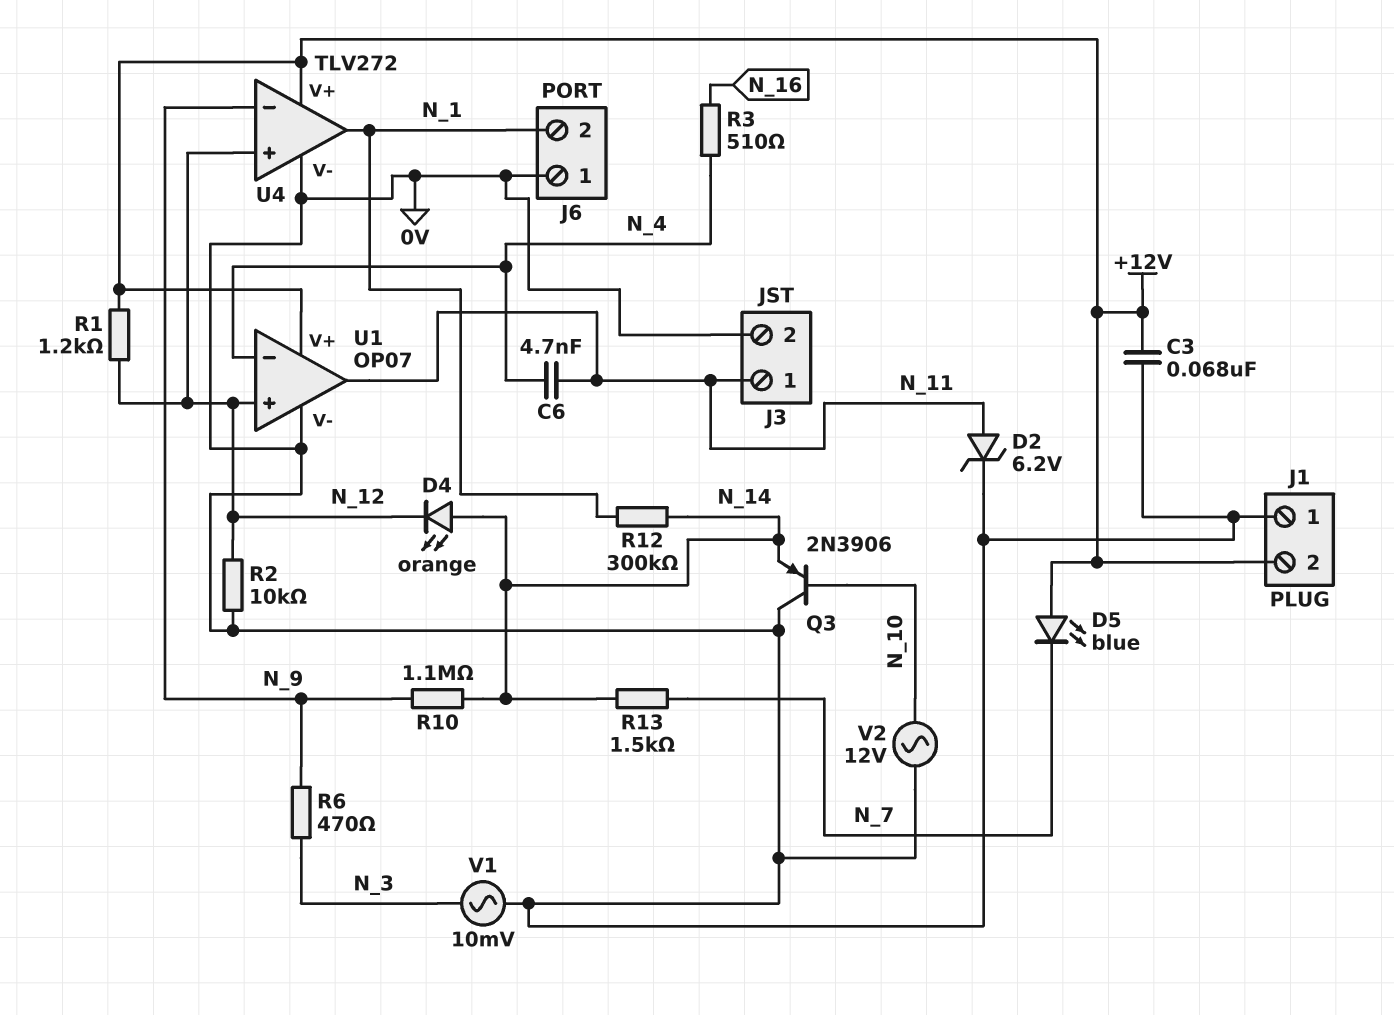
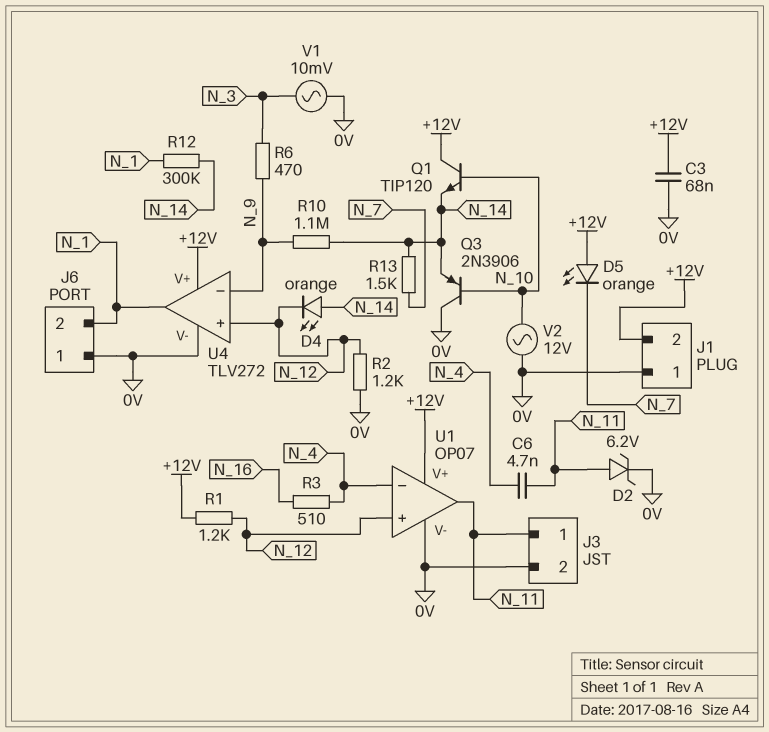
D5: LED blue (A +12V, K N_7) -> LED orange (A +12V, K N_7)
Q1: none -> NPN TIP120 (B N_10, C +12V, E N_14)
R2: 10k (0V, N_12) -> 1.2k (0V, N_12)

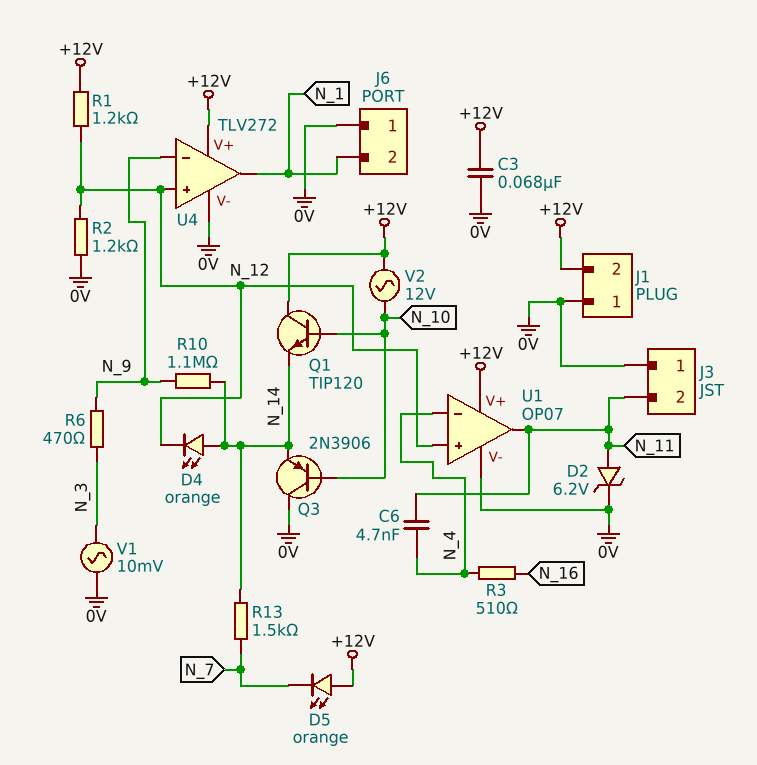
J3 pin 1: N_11 -> 0V
J3 pin 2: 0V -> N_11
R12: 300k (N_1, N_14) -> none
V2: AC 12V (0V, N_10) -> AC 12V (+12V, N_10)

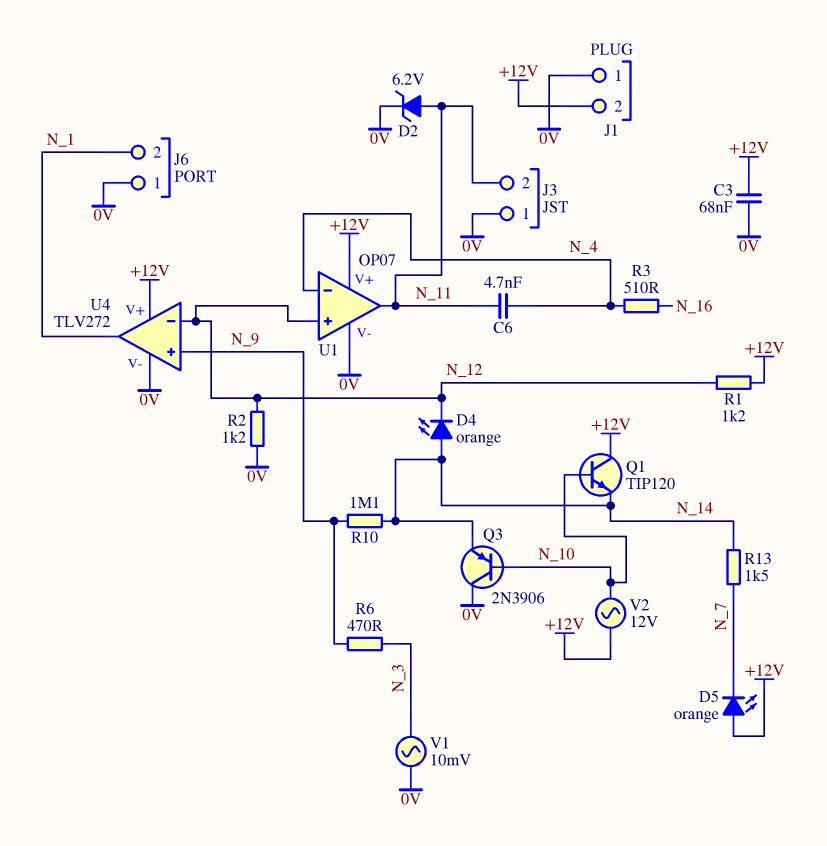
U4 pin in+: N_12 -> N_9
U4 pin in-: N_9 -> N_12

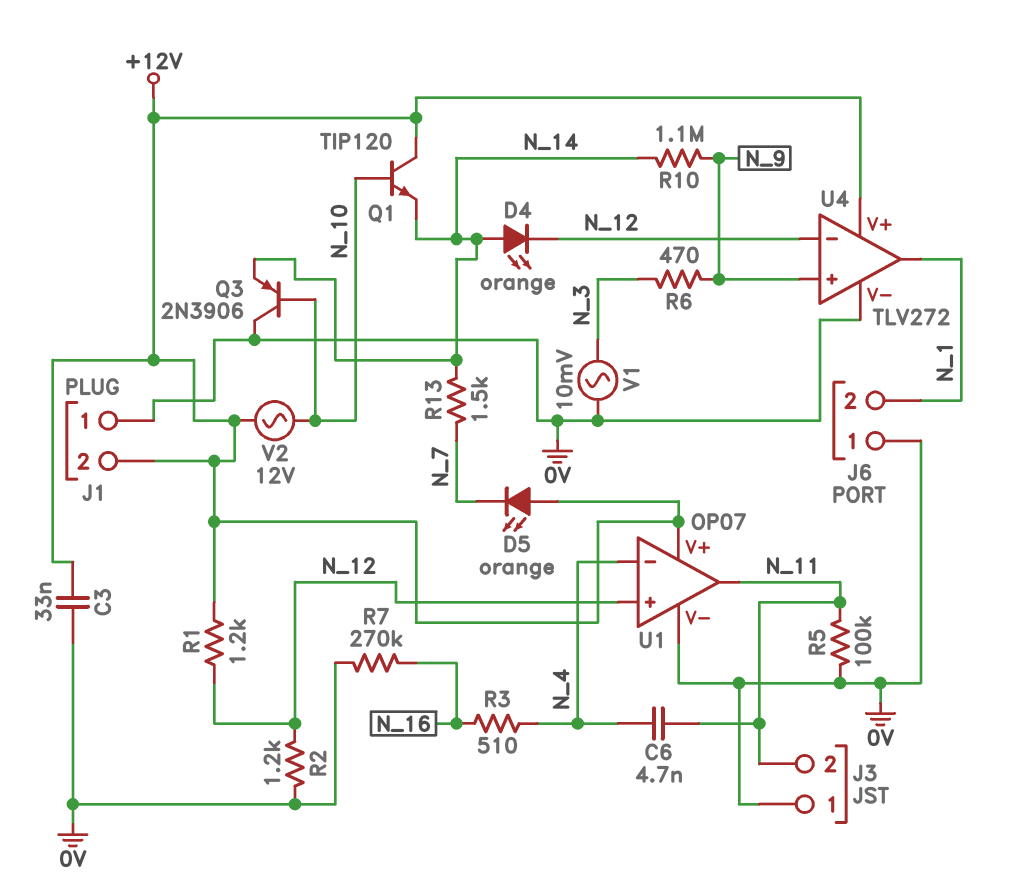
C3: 68nF (+12V, 0V) -> 33nF (+12V, 0V)
D2: zener 6.2V (A N_11, K 0V) -> none
R5: none -> 100k (0V, N_11)
R7: none -> 270k (0V, N_16)

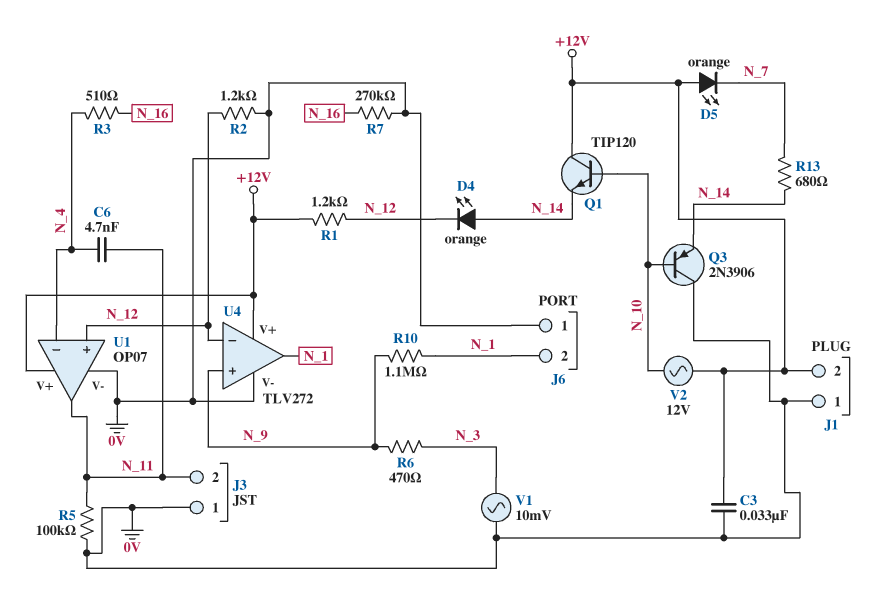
R10: 1.1M (N_9, N_14) -> 1.1M (N_1, N_9)
R13: 1.5k (N_7, N_14) -> 680 (N_7, N_14)

